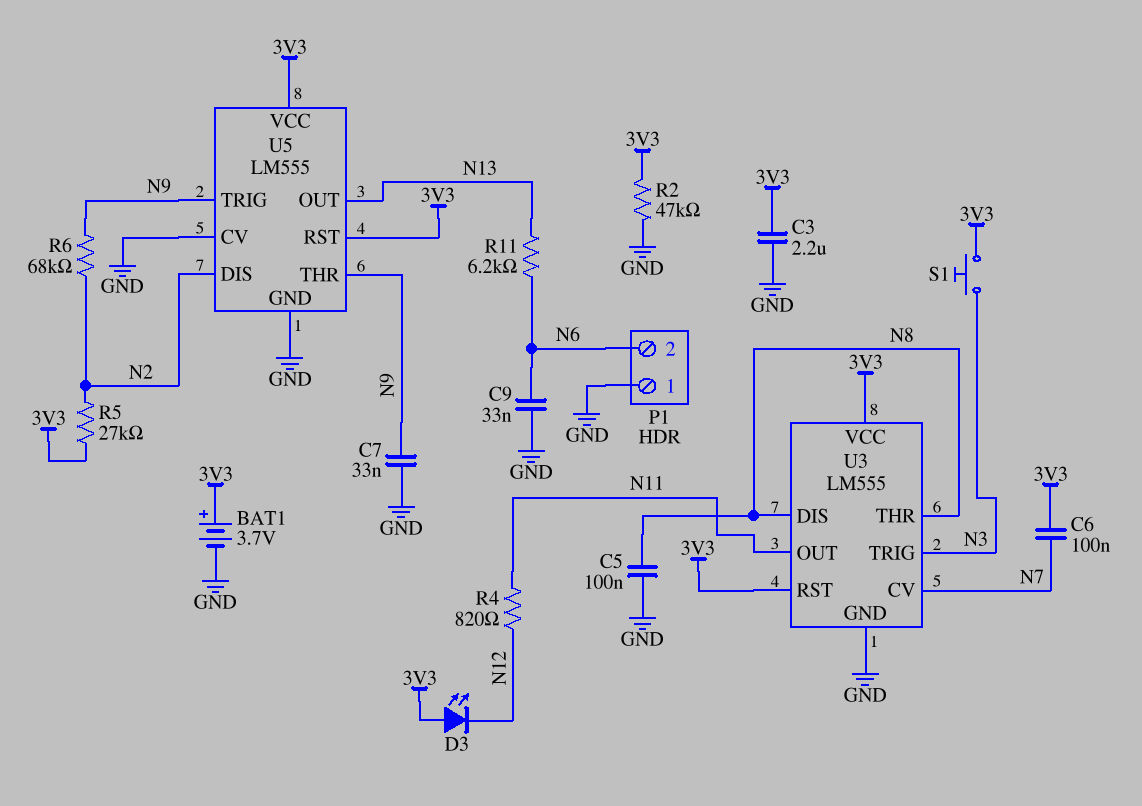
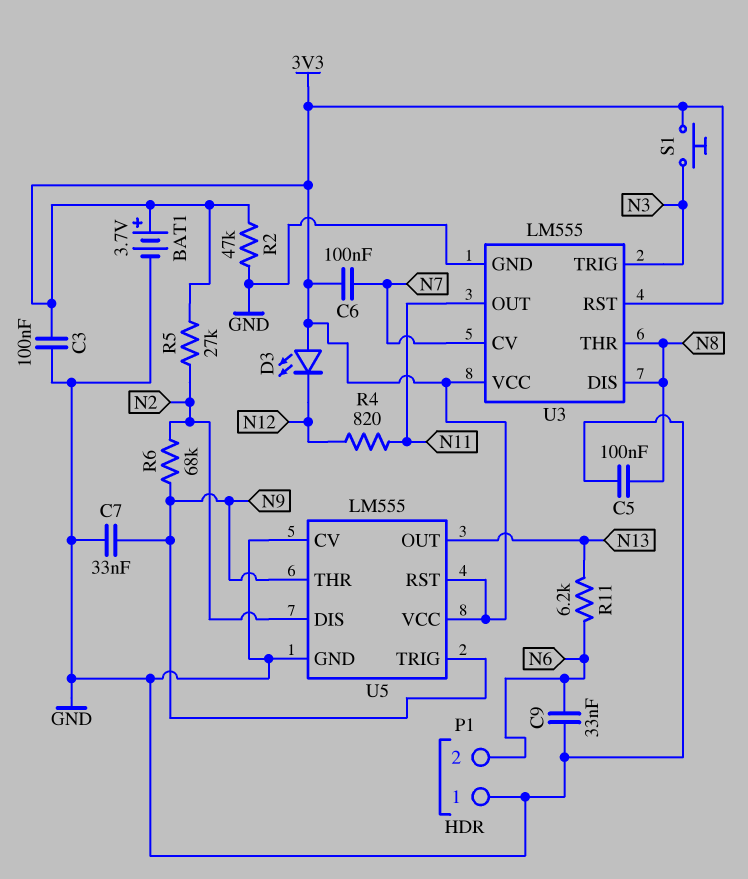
C3: 2.2uF (3V3, GND) -> 100nF (3V3, GND)

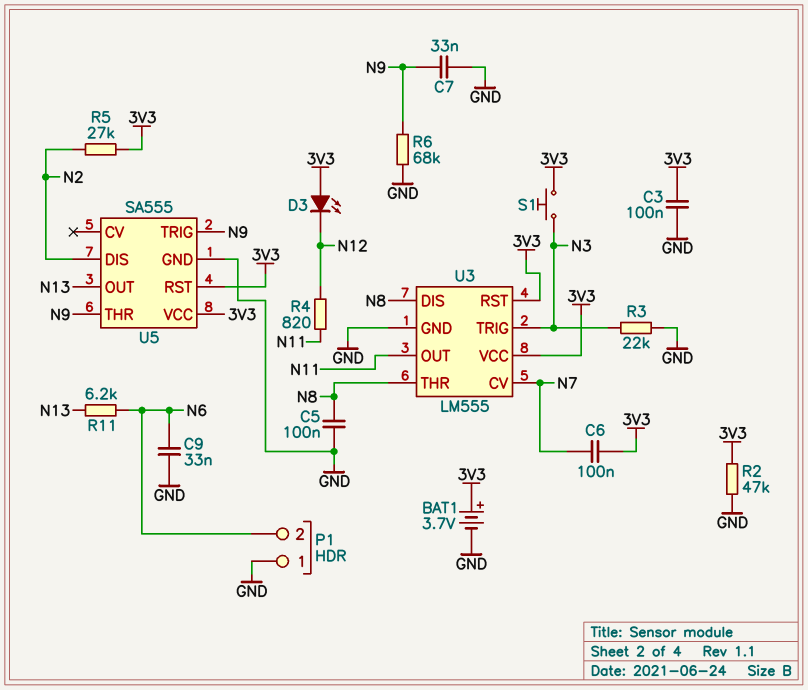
R3: none -> 22k (GND, N3)
R6: 68k (N2, N9) -> 68k (GND, N9)
U5: LM555 -> SA555
U5 pin CV: GND -> none

